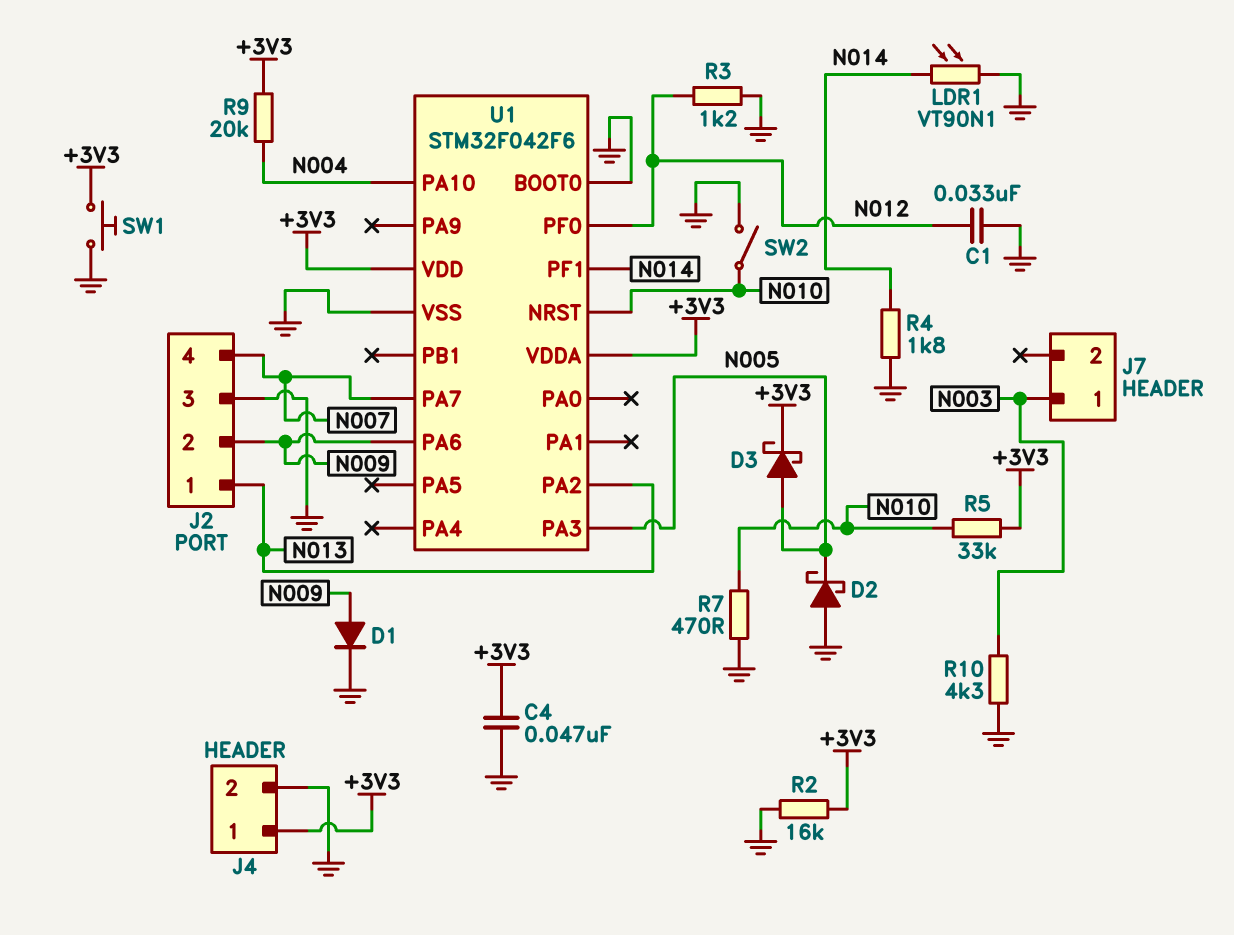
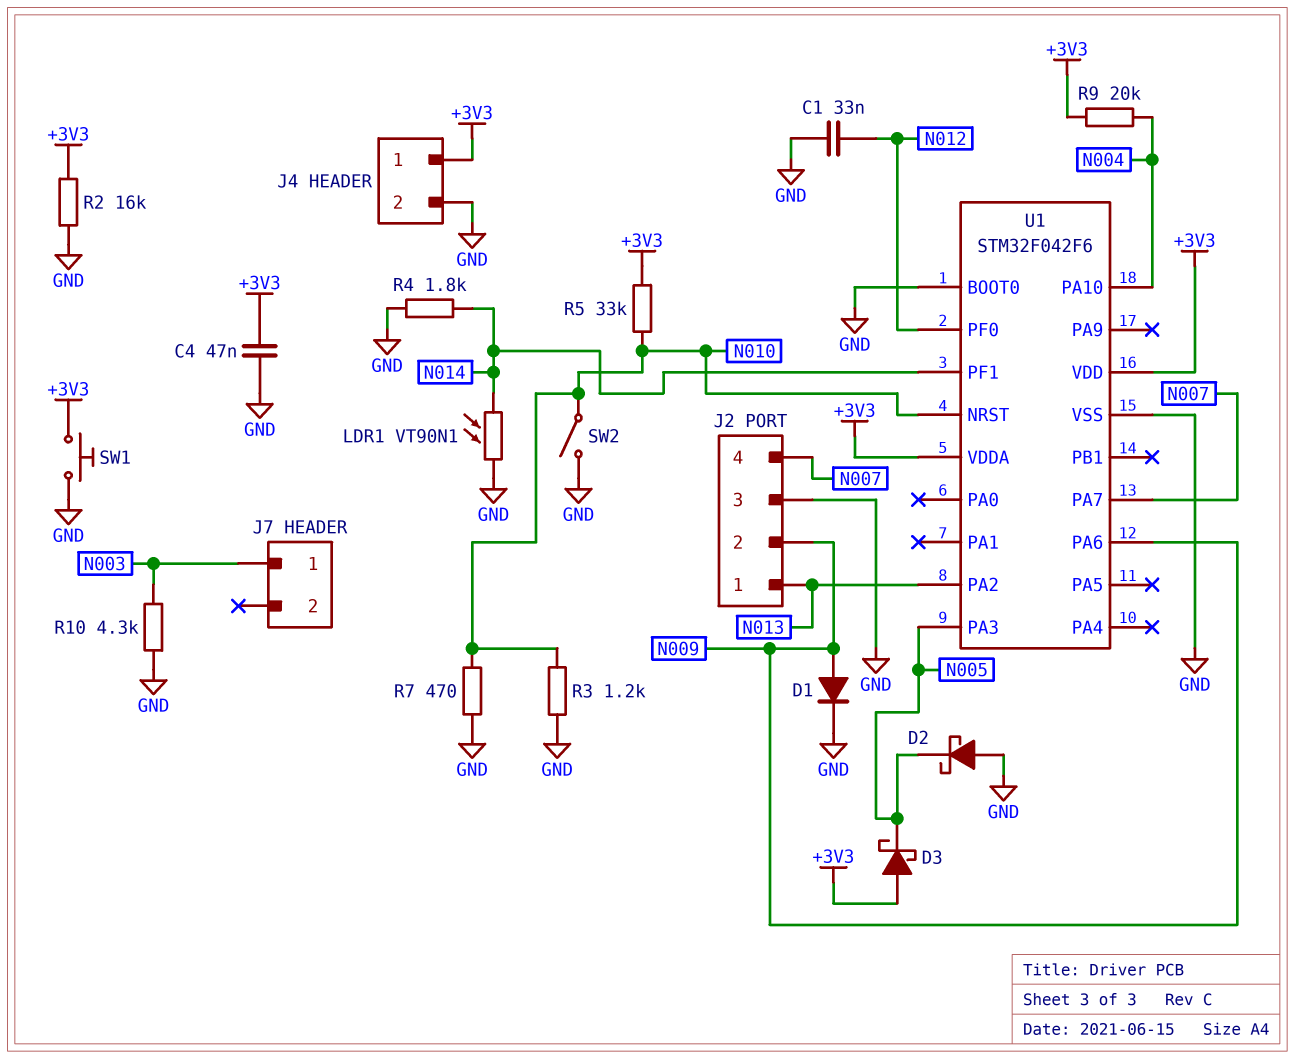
D3: schottky (A N005, K +3V3) -> schottky (A +3V3, K N005)
R3: 1.2k (GND, N012) -> 1.2k (GND, N010)

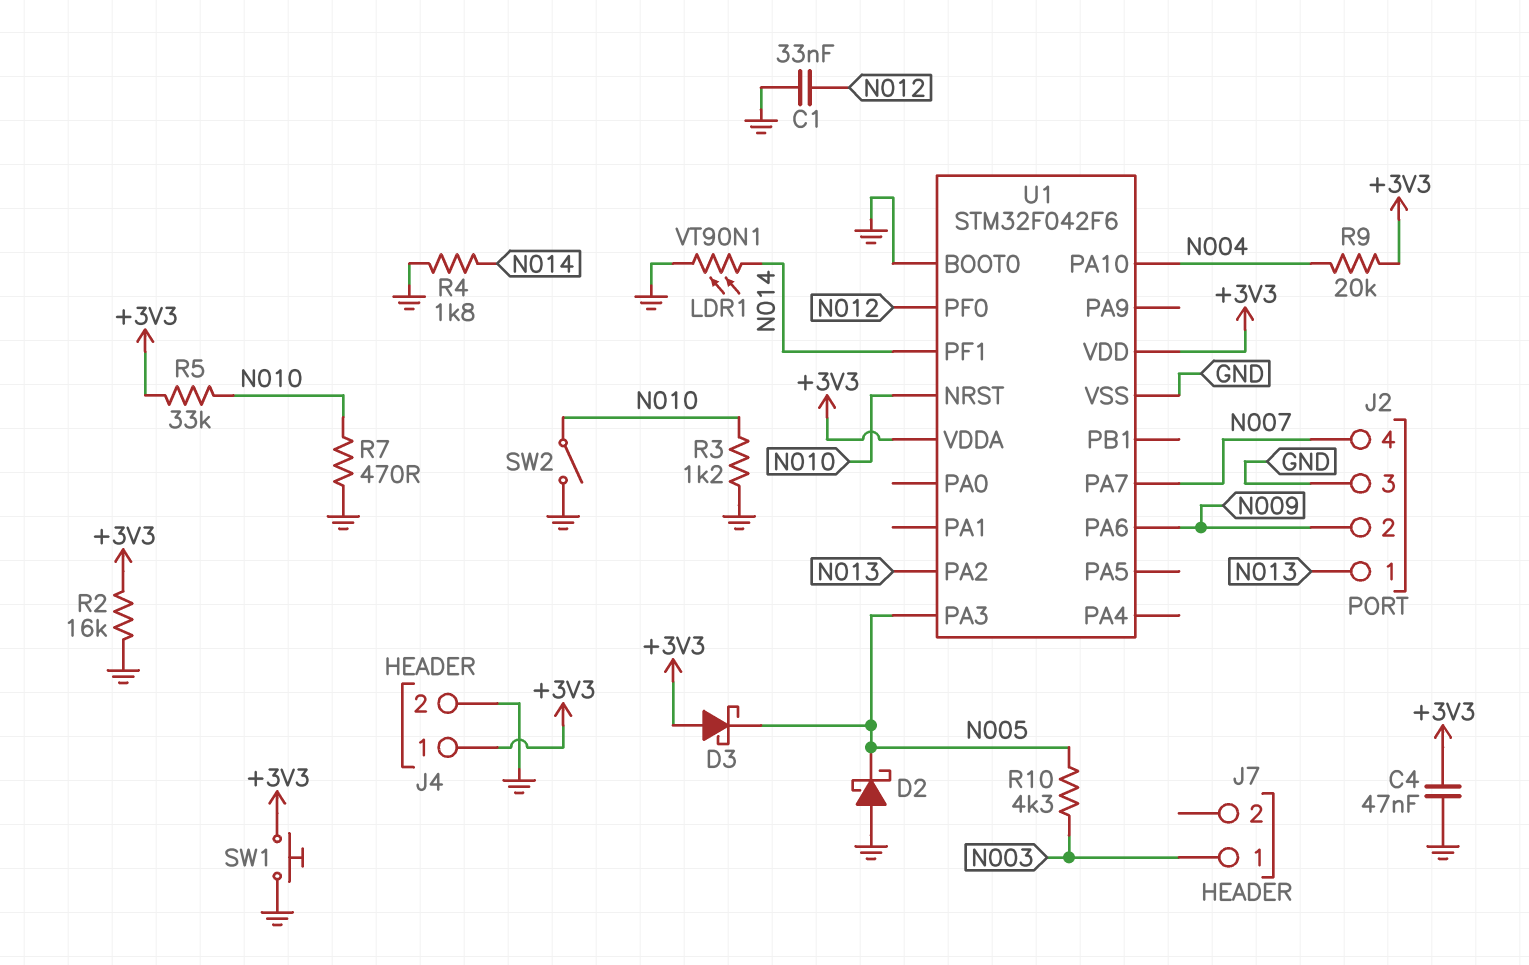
D1: diode (A N009, K GND) -> none
R10: 4.3k (GND, N003) -> 4.3k (N003, N005)

